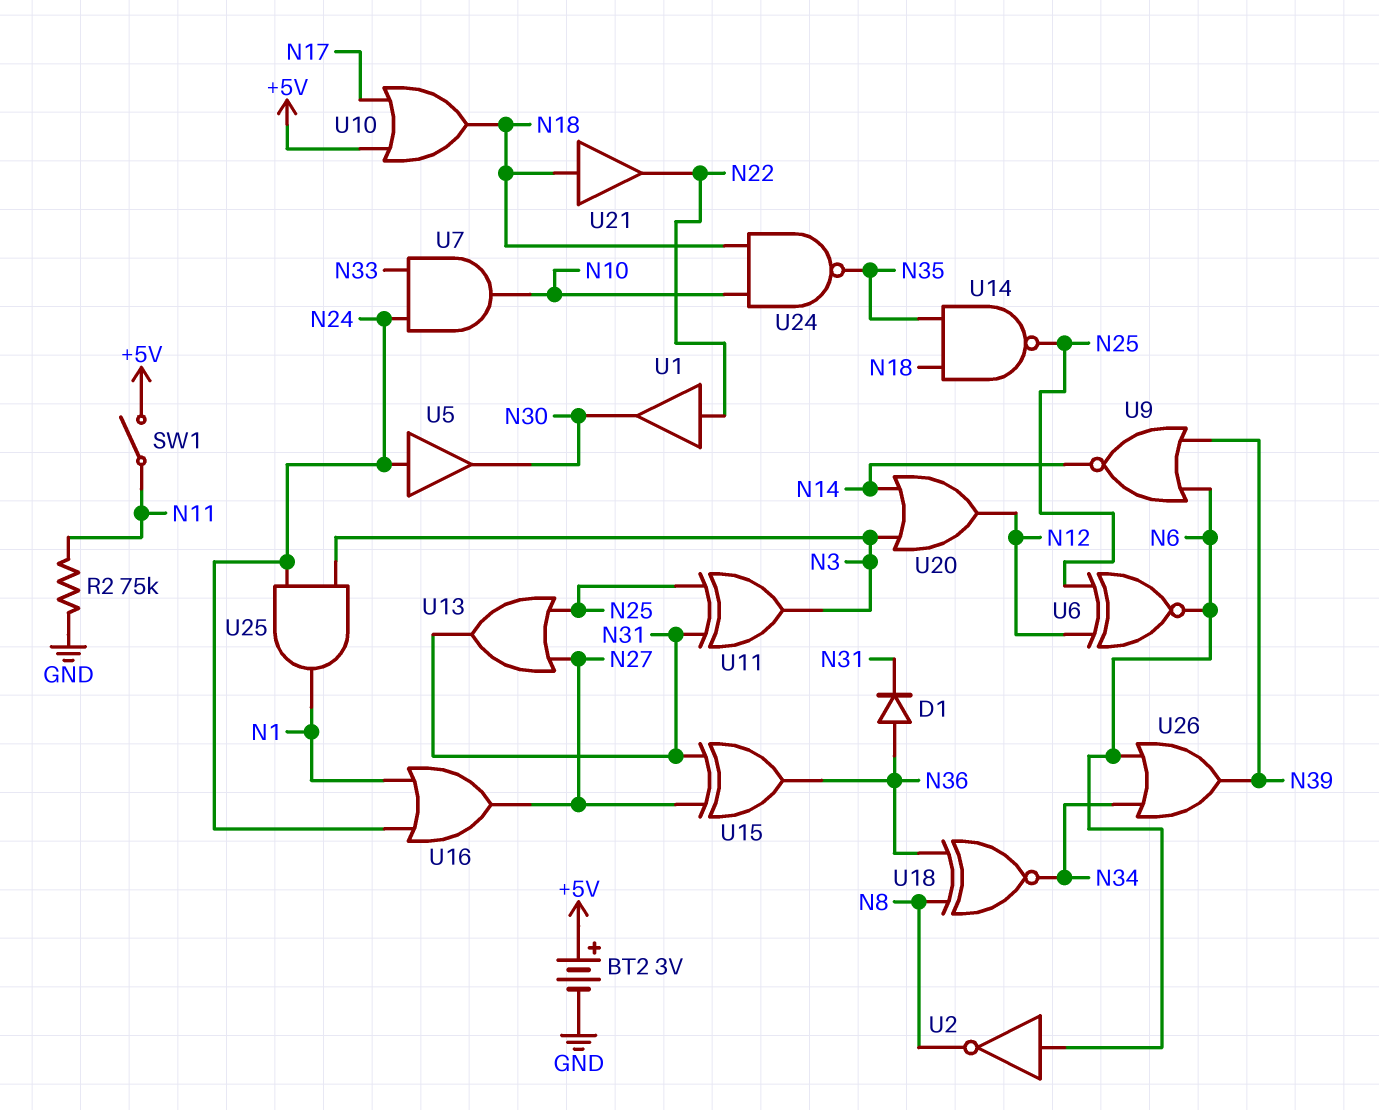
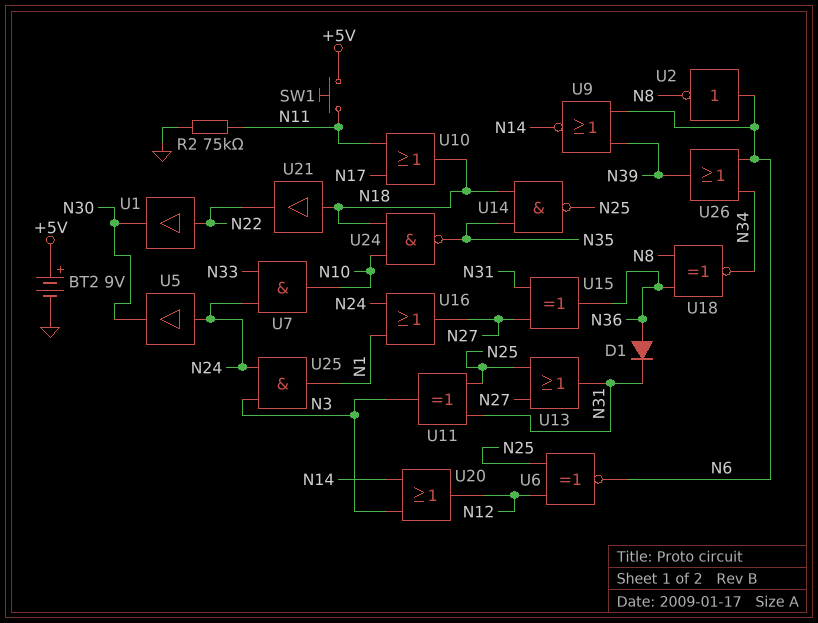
BT2: 3V (plus +5V, minus GND) -> 9V (plus +5V, minus GND)
SW1: switch (+5V, N11) -> button (+5V, N11)
U10: OR (in +5V, in N17, out N18) -> OR (in N11, in N17, out N18)

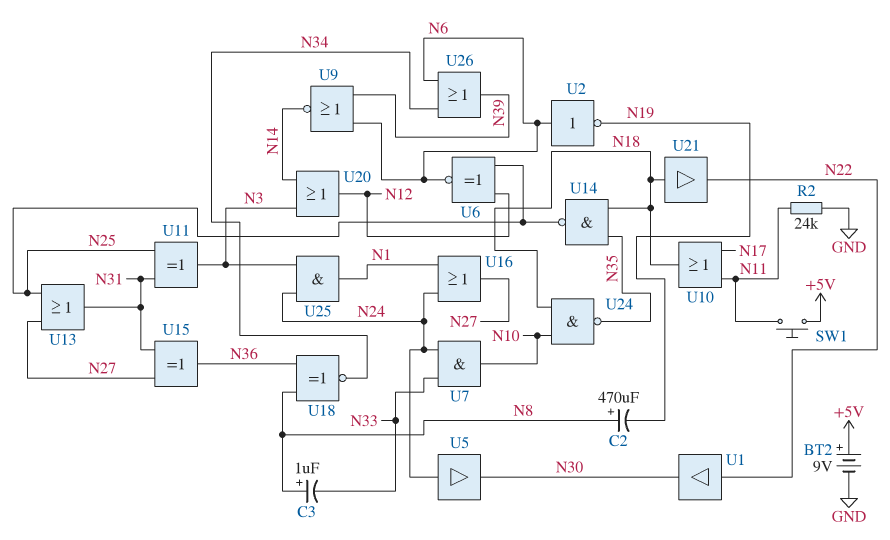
C2: none -> 470uF (plus N8, minus N19)
C3: none -> 1uF (plus N8, minus N33)
D1: diode (A N36, K N31) -> none
R2: 75k (GND, N11) -> 24k (GND, N11)
U2: NOT (in N6, out N8) -> NOT (in N6, out N19)

